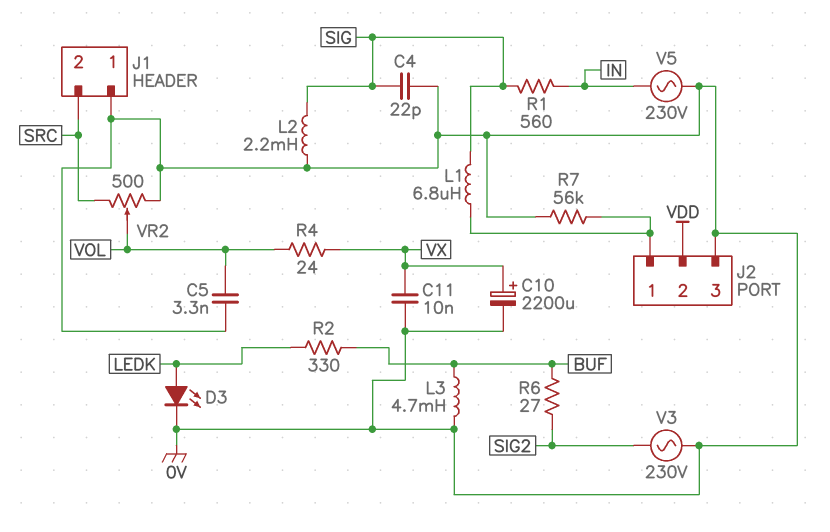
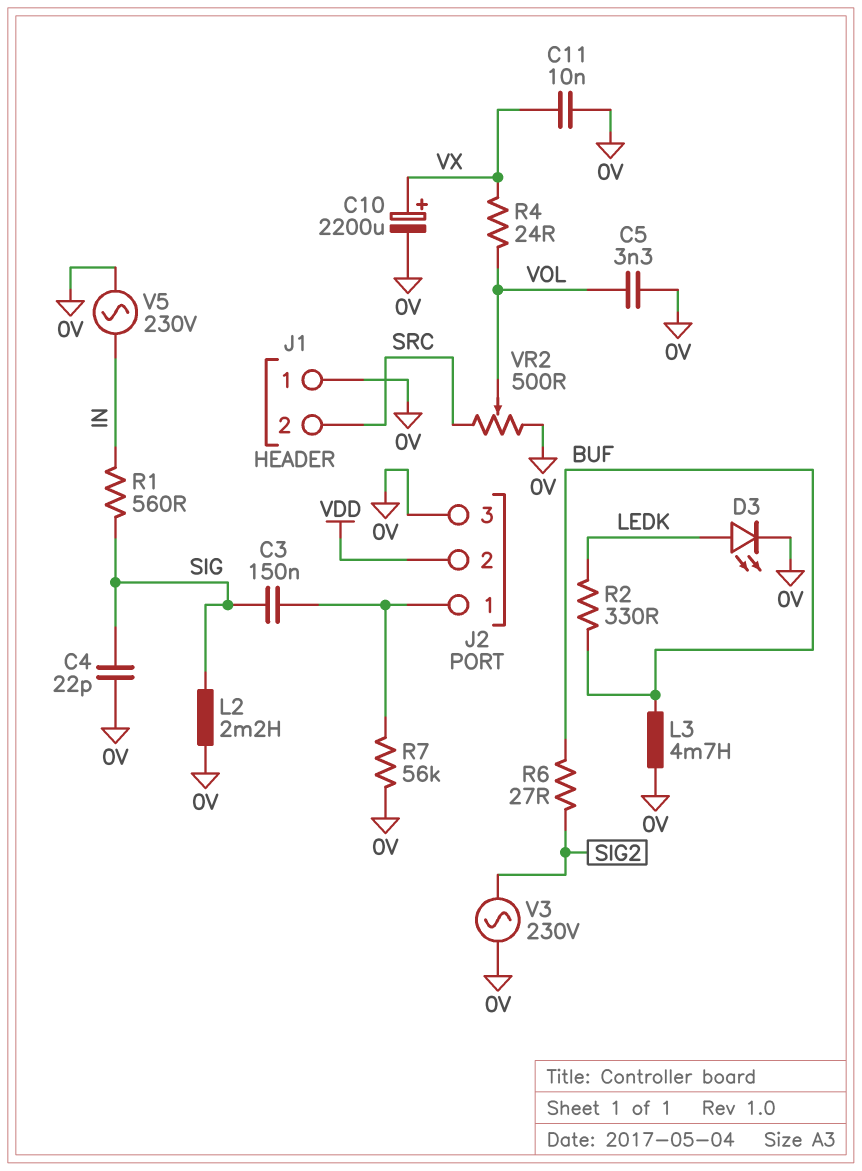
C3: none -> 150nF (J2/1, SIG)
L1: 6.8uH (J2/1, SIG) -> none

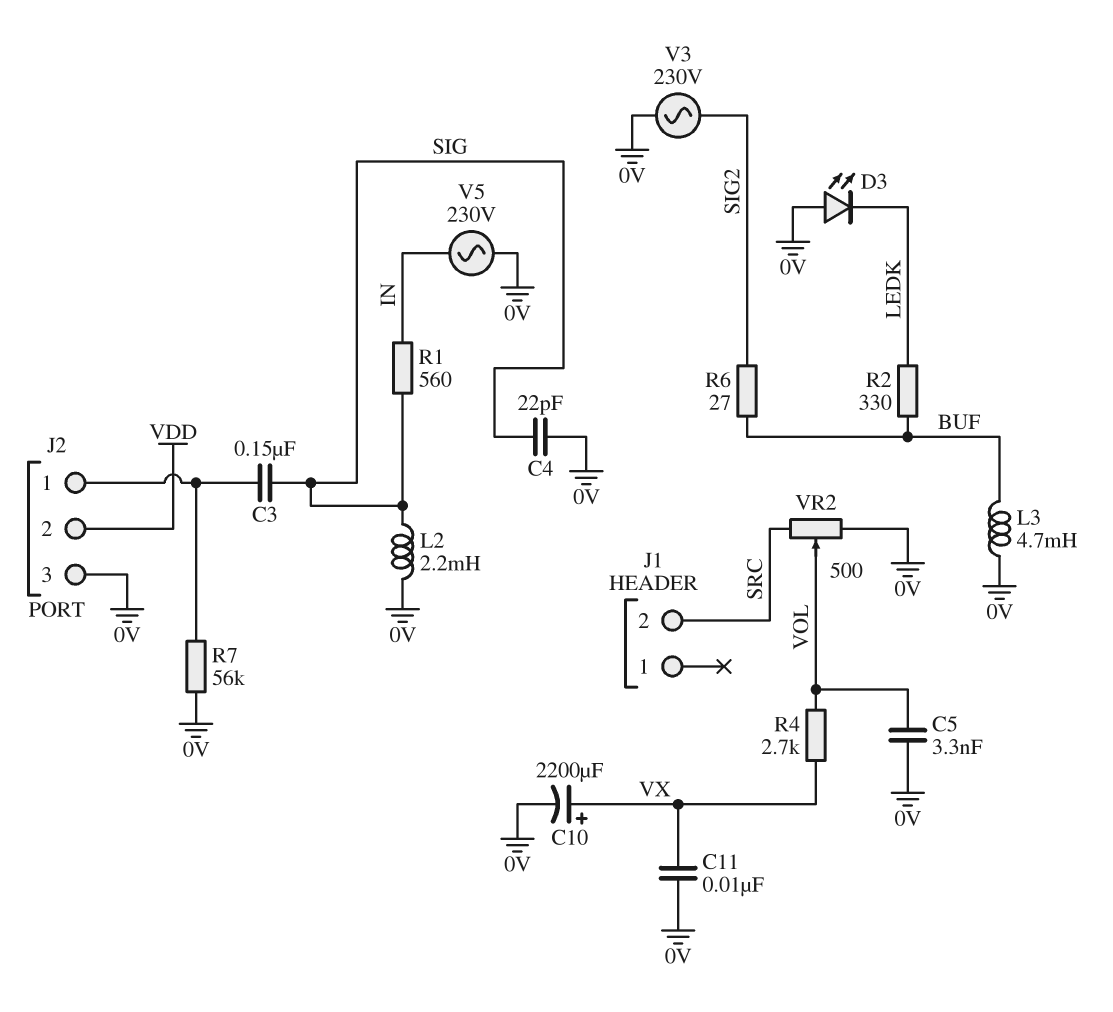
D3: LED (A LEDK, K 0V) -> LED (A 0V, K LEDK)
J1 pin 1: 0V -> none
R4: 24 (VOL, VX) -> 2.7k (VOL, VX)

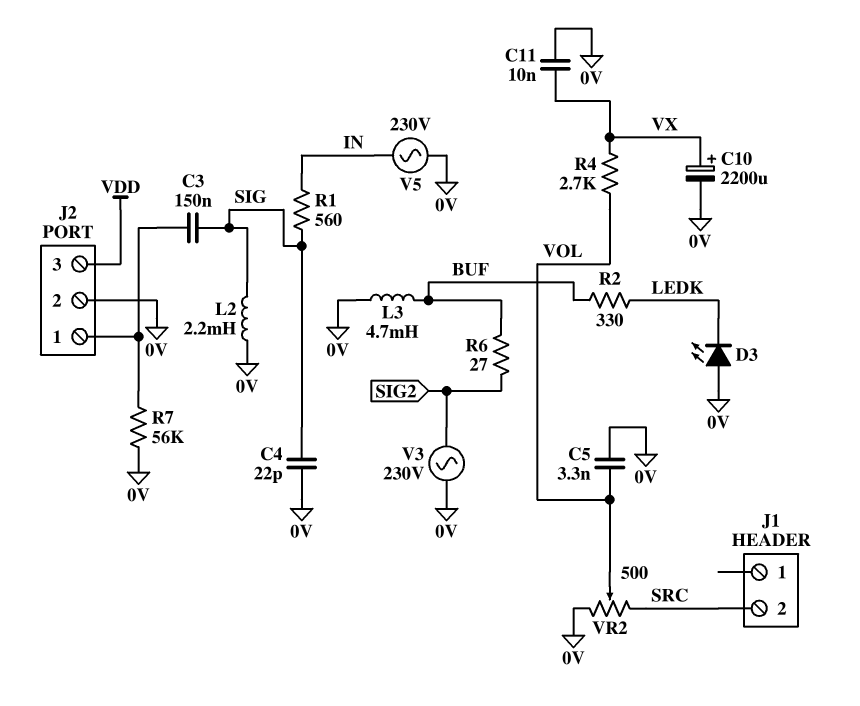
J2 pin 2: VDD -> 0V
J2 pin 3: 0V -> VDD

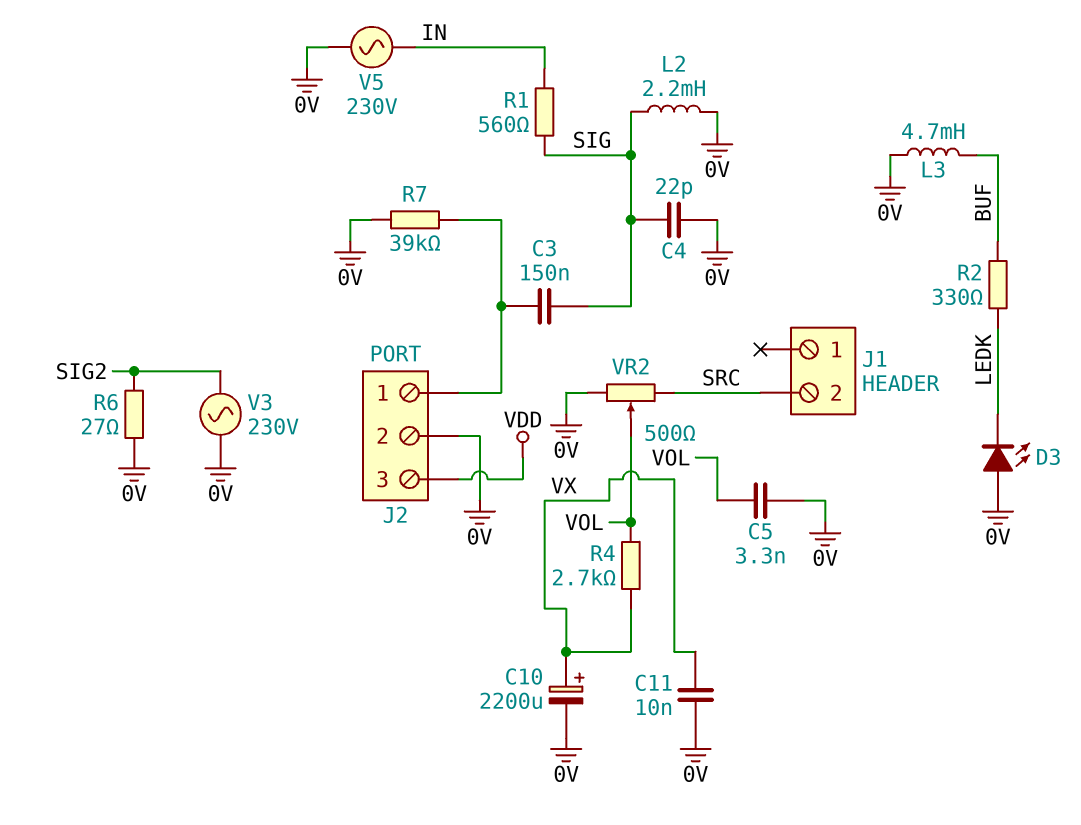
R6: 27 (BUF, SIG2) -> 27 (0V, SIG2)
R7: 56k (0V, J2/1) -> 39k (0V, J2/1)

